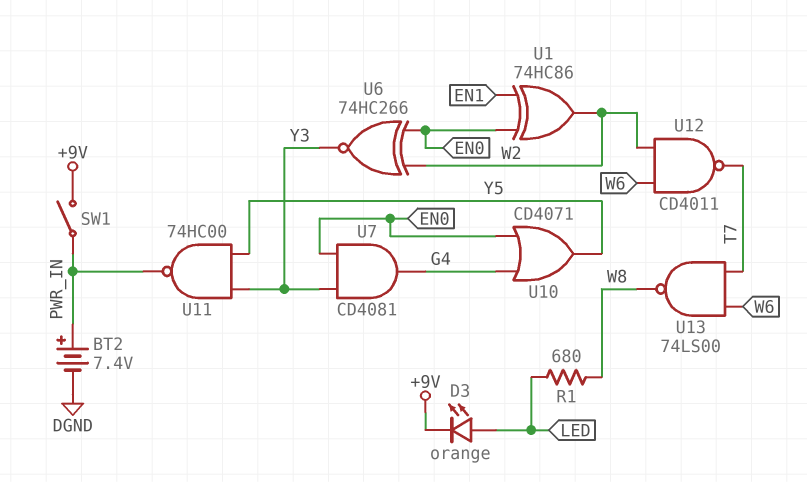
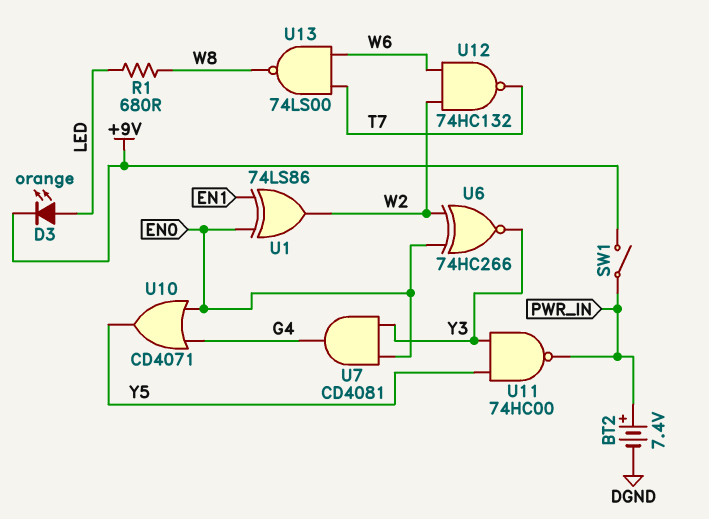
U1: XOR 74HC86 (in EN0, in EN1, out W2) -> XOR 74LS86 (in EN0, in EN1, out W2)
U12: NAND CD4011 (in W2, in W6, out T7) -> NAND 74HC132 (in W2, in W6, out T7)

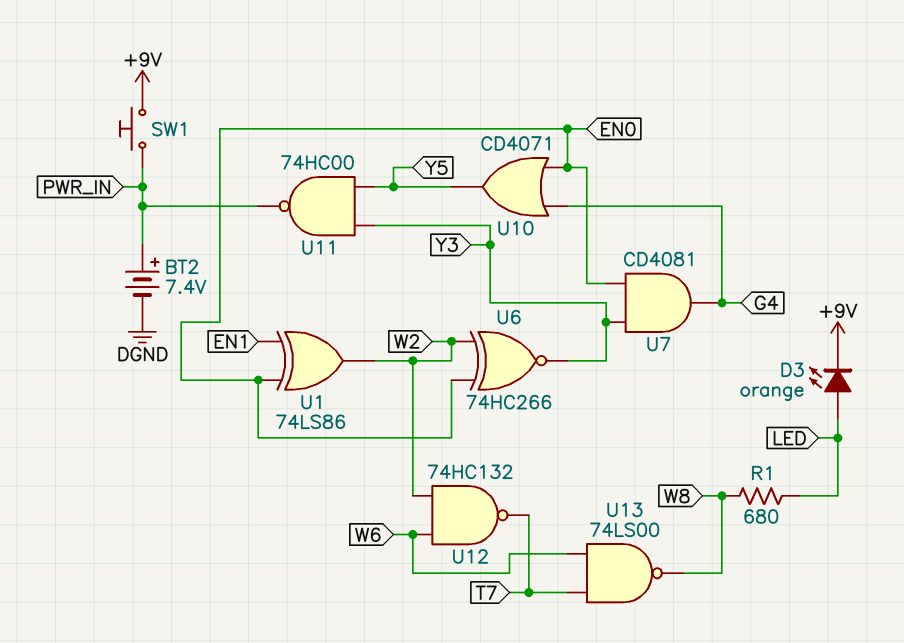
SW1: switch (+9V, PWR_IN) -> button (+9V, PWR_IN)

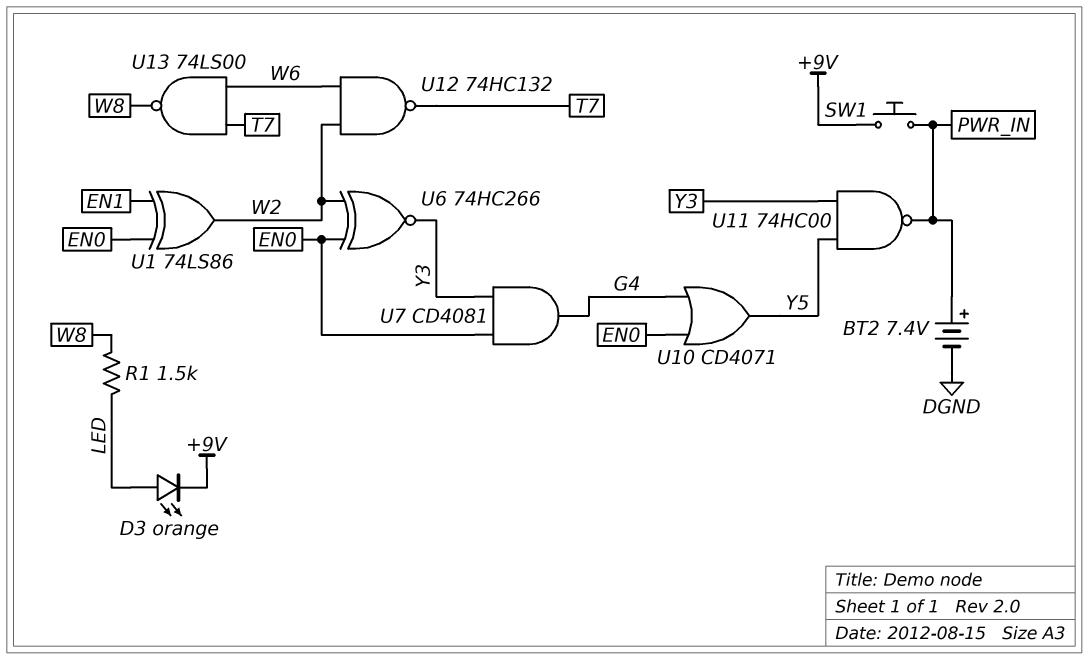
R1: 680 (LED, W8) -> 1.5k (LED, W8)

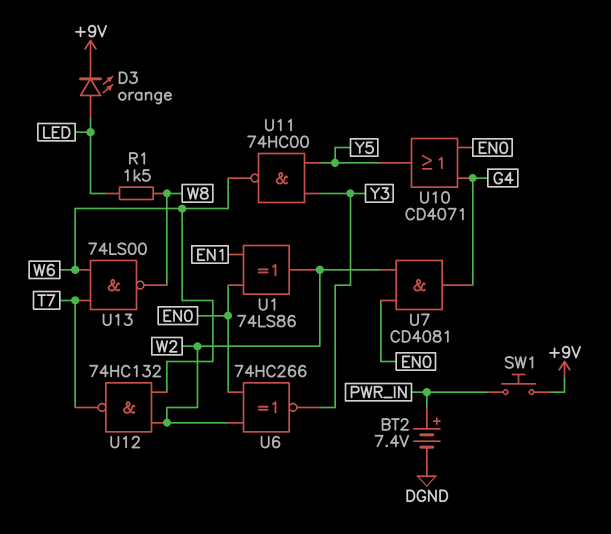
U7: AND CD4081 (in EN0, in Y3, out G4) -> AND CD4081 (in EN0, in W2, out G4)
U11: NAND 74HC00 (in Y3, in Y5, out PWR_IN) -> NAND 74HC00 (in Y3, in Y5, out W6)

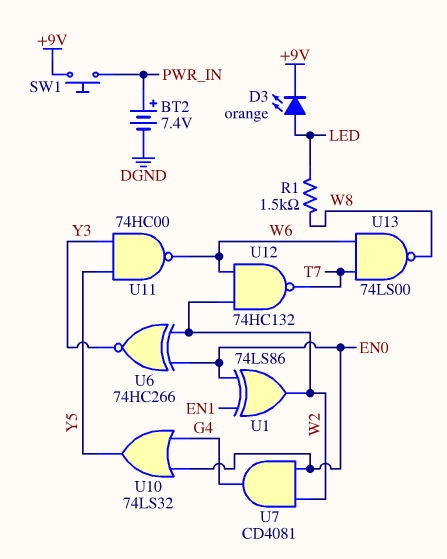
U10: OR CD4071 (in EN0, in G4, out Y5) -> OR 74LS32 (in EN0, in G4, out Y5)

